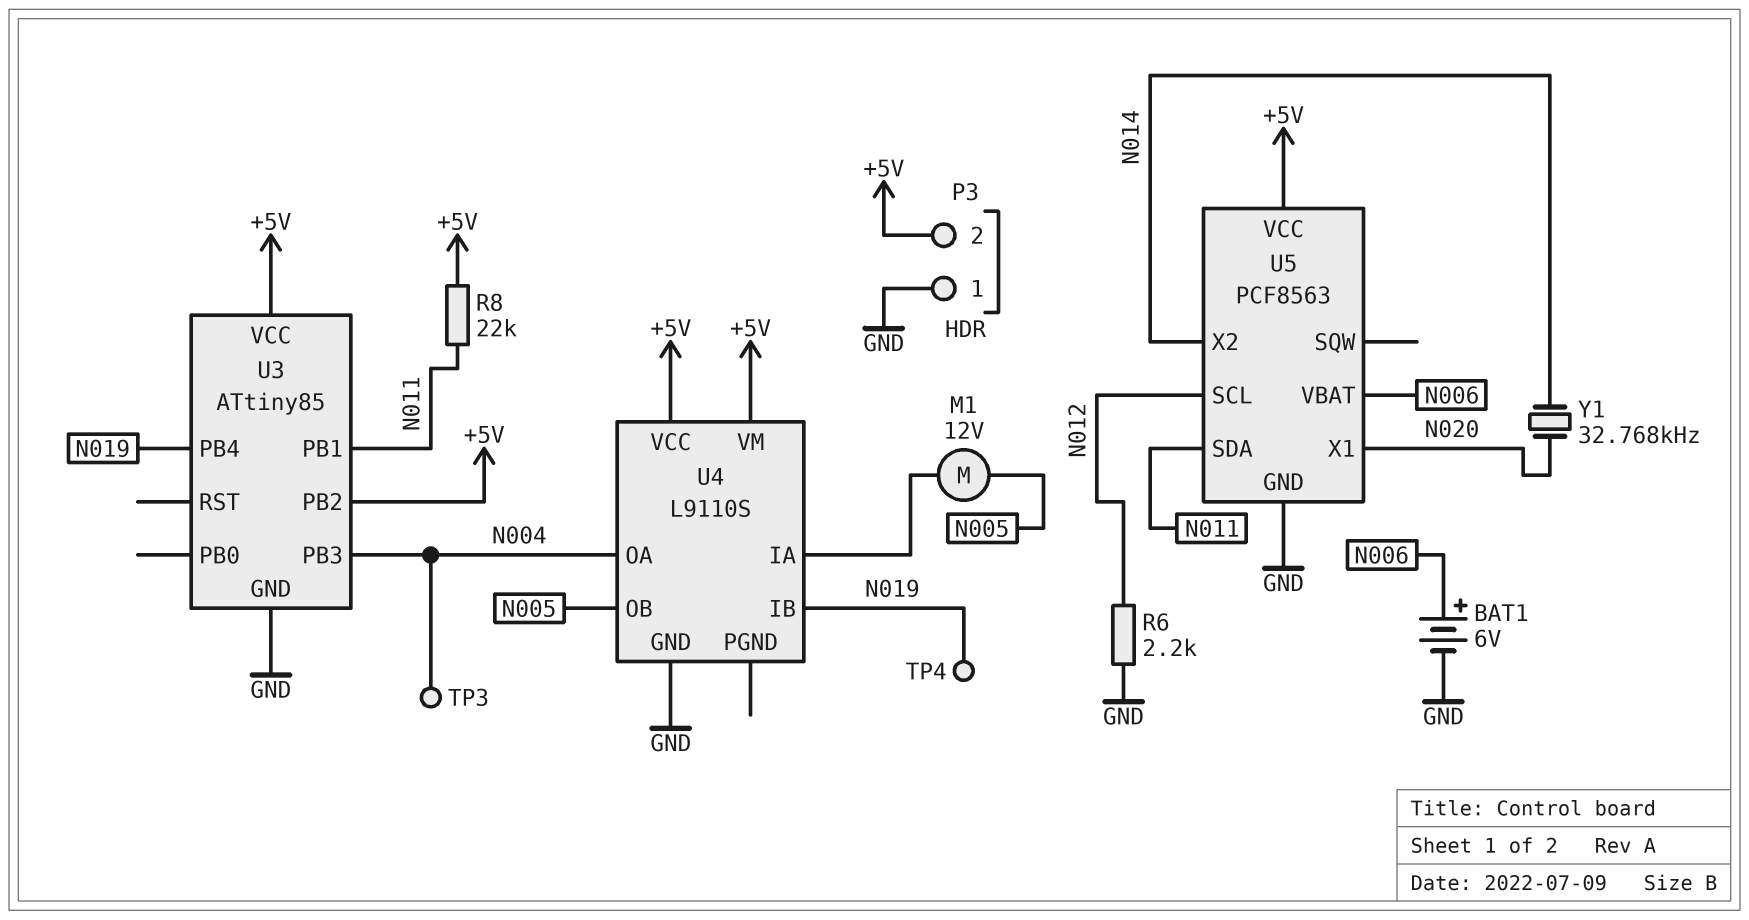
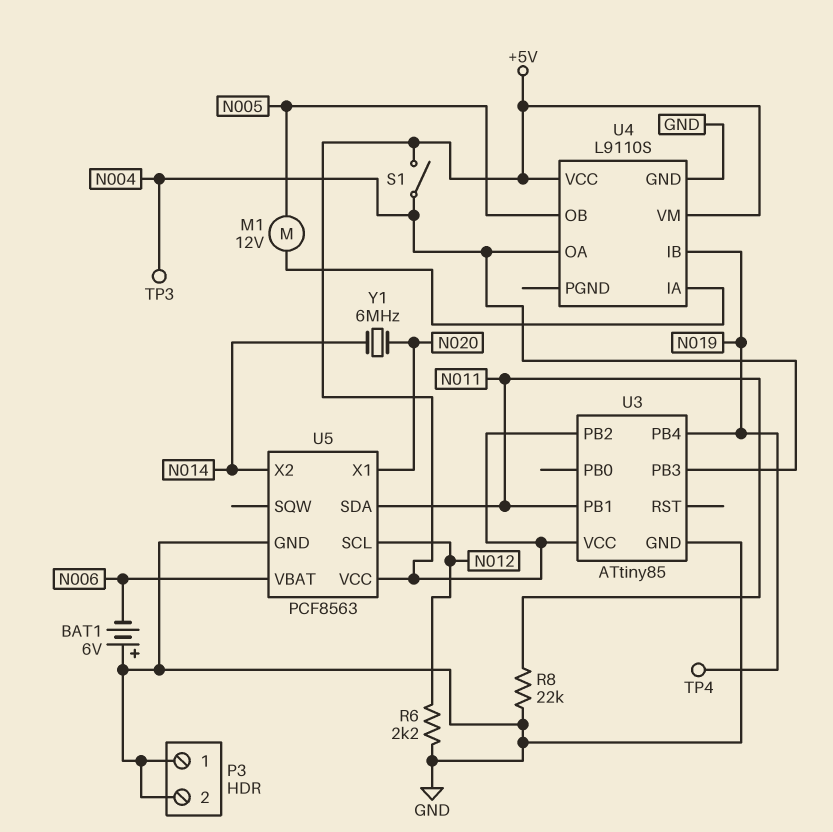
BAT1: 6V (plus N006, minus GND) -> 6V (plus GND, minus N006)
P3 pin 2: +5V -> GND
R8: 22k (+5V, N011) -> 22k (GND, N011)
S1: none -> switch (+5V, N004)
Y1: 32.768kHz (N014, N020) -> 6MHz (N014, N020)

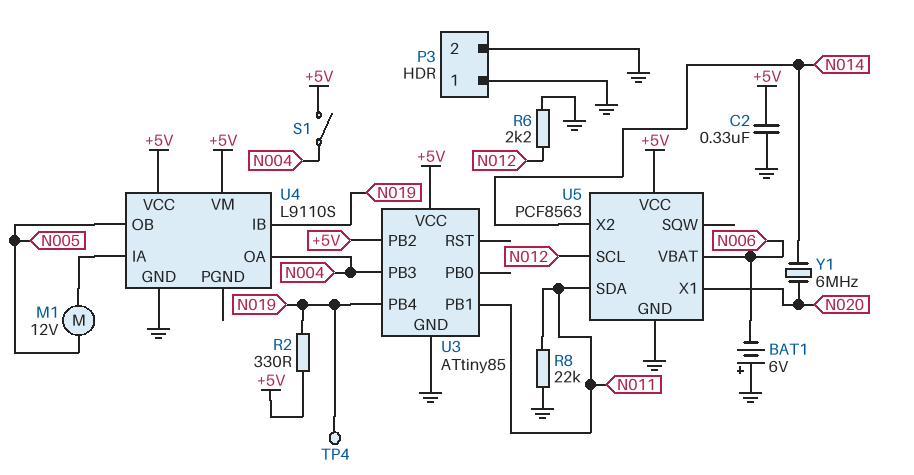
C2: none -> 330nF (+5V, GND)
R2: none -> 330 (+5V, N019)
TP3: test point (N004) -> none

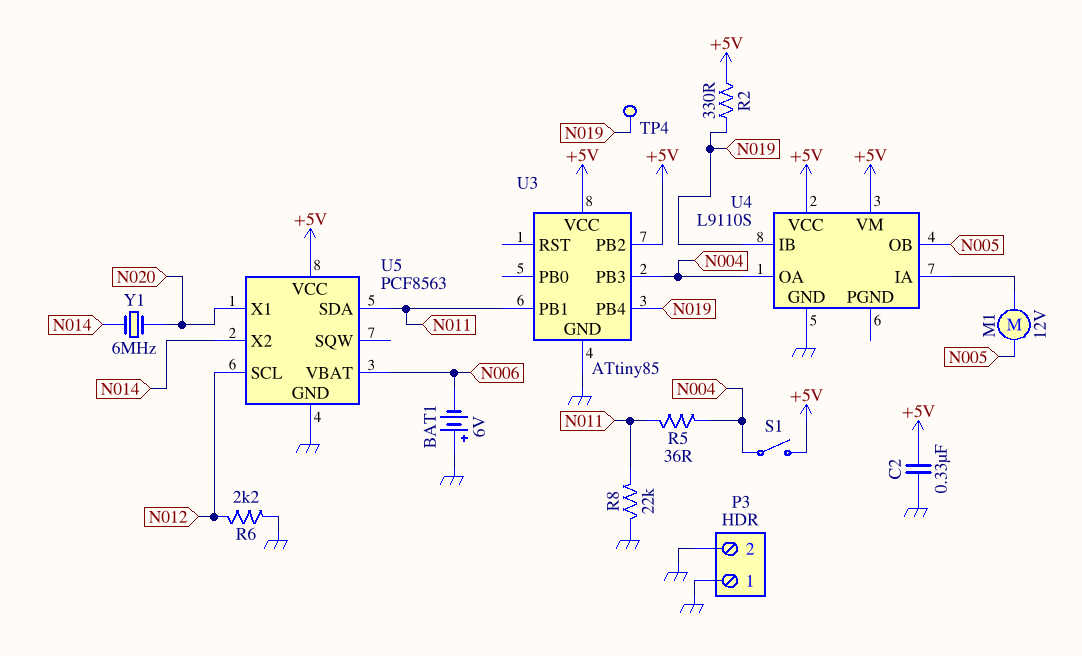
R5: none -> 36 (N004, N011)

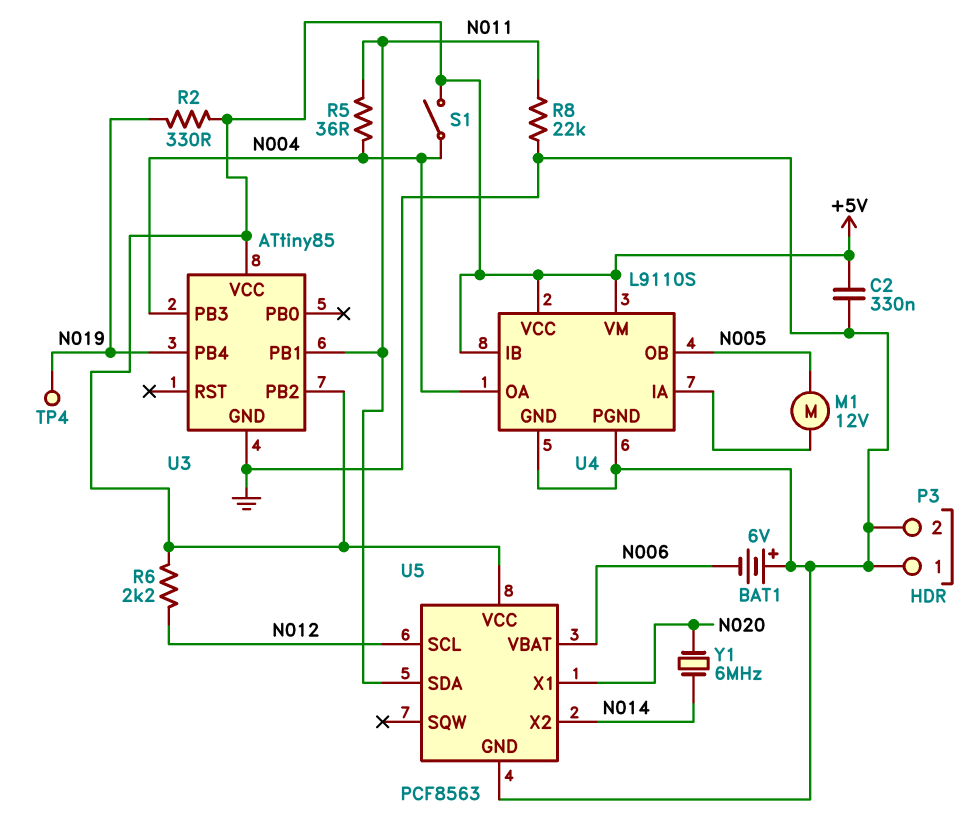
R6: 2.2k (GND, N012) -> 2.2k (+5V, N012)
U4 pin IB: N019 -> +5V
U4 pin PGND: none -> GND

